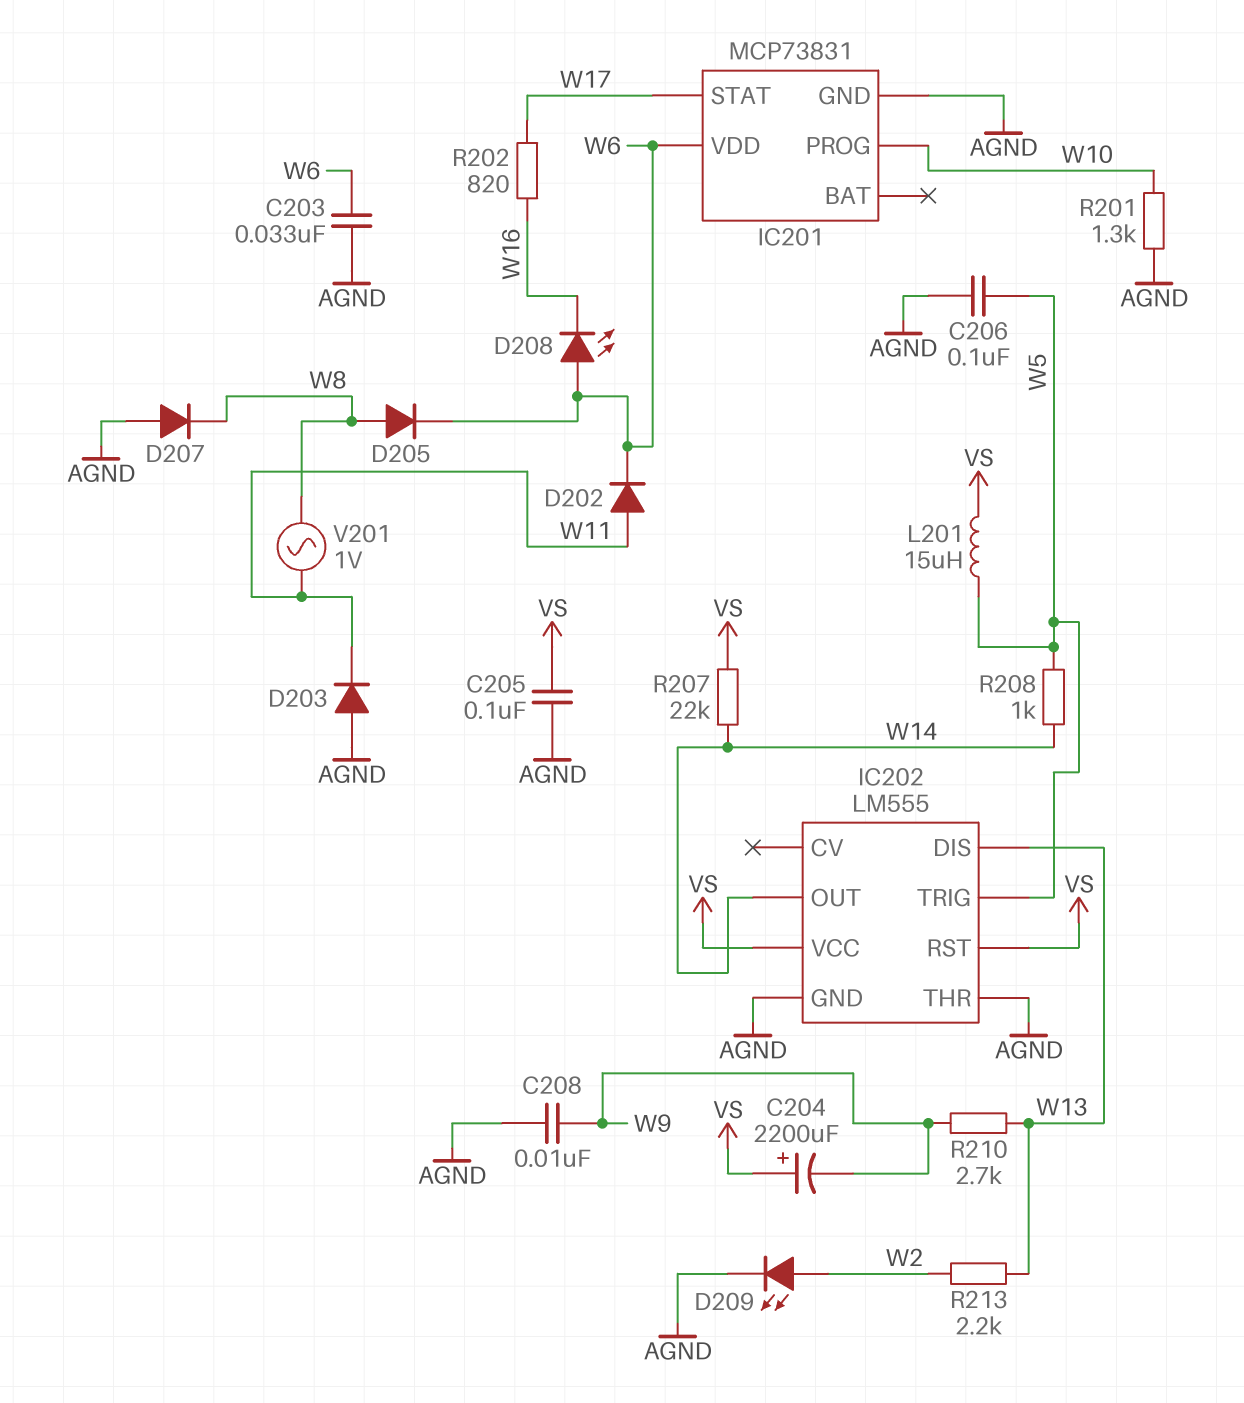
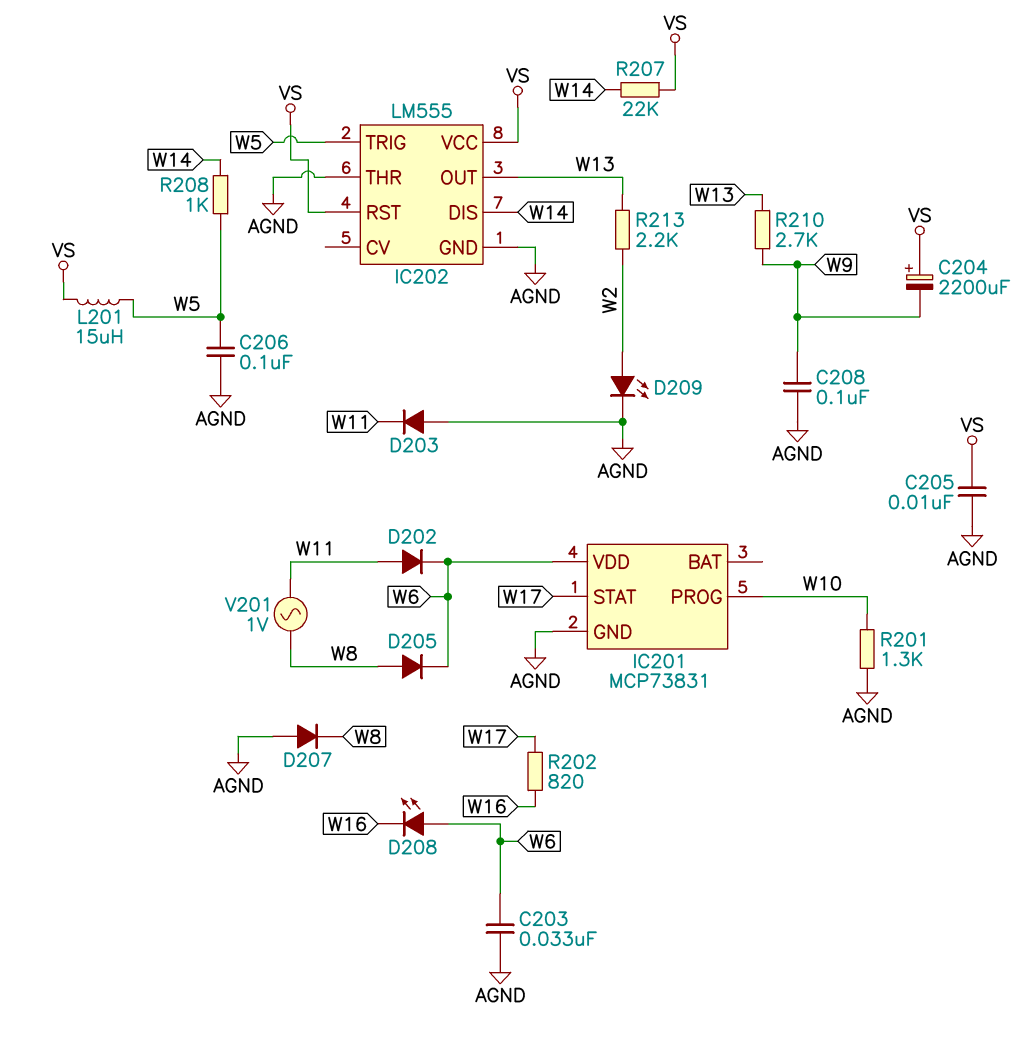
C205: 100nF (AGND, VS) -> 10nF (AGND, VS)
C208: 10nF (AGND, W9) -> 100nF (AGND, W9)
IC202 pin DIS: W13 -> W14
IC202 pin OUT: W14 -> W13

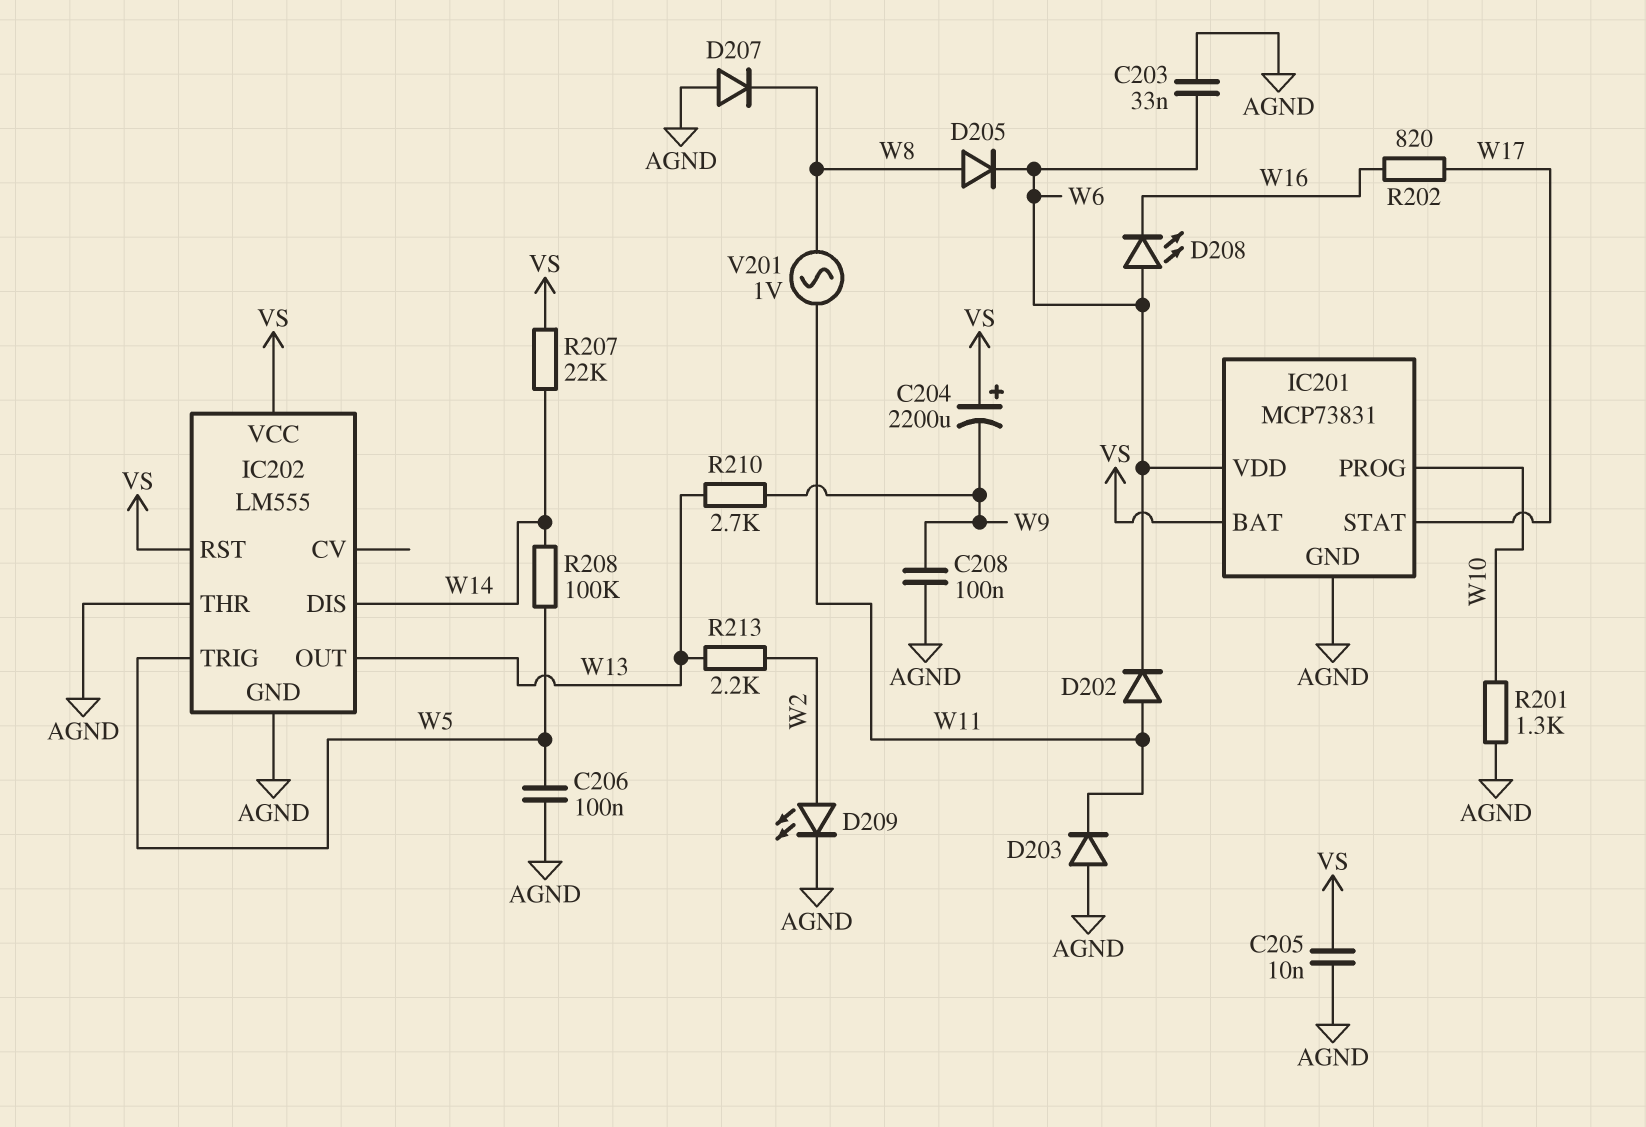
IC201 pin BAT: none -> VS
L201: 15uH (VS, W5) -> none
R208: 1k (W5, W14) -> 100k (W5, W14)

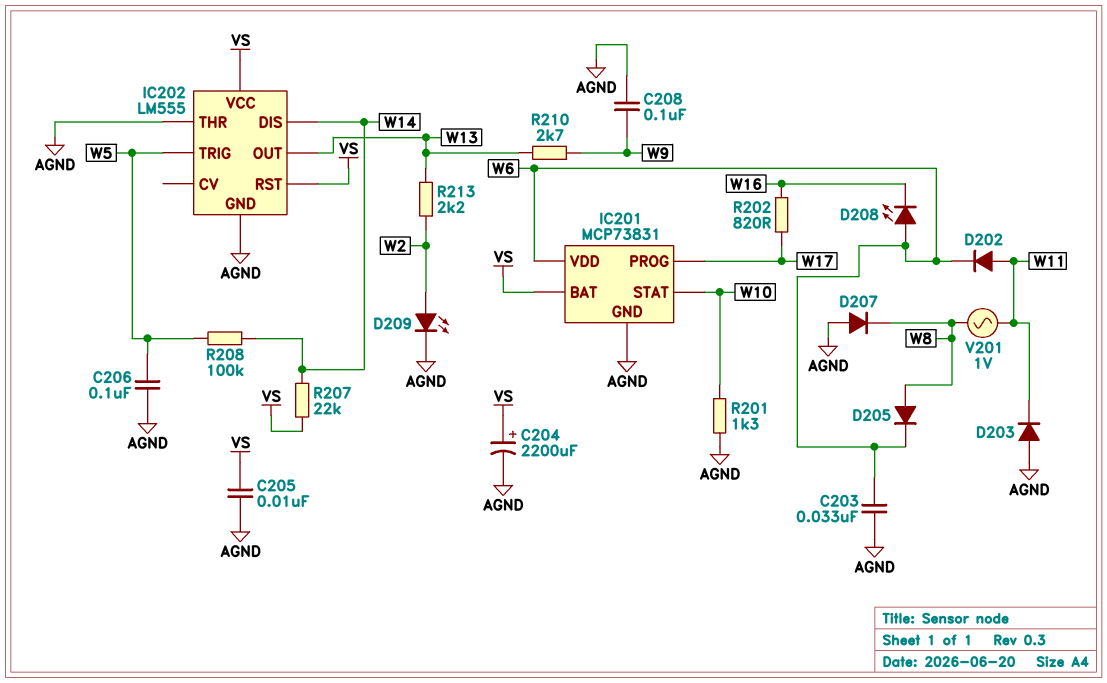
C204: 2200uF (plus VS, minus W9) -> 2200uF (plus VS, minus AGND)
IC201 pin PROG: W10 -> W17
IC201 pin STAT: W17 -> W10

